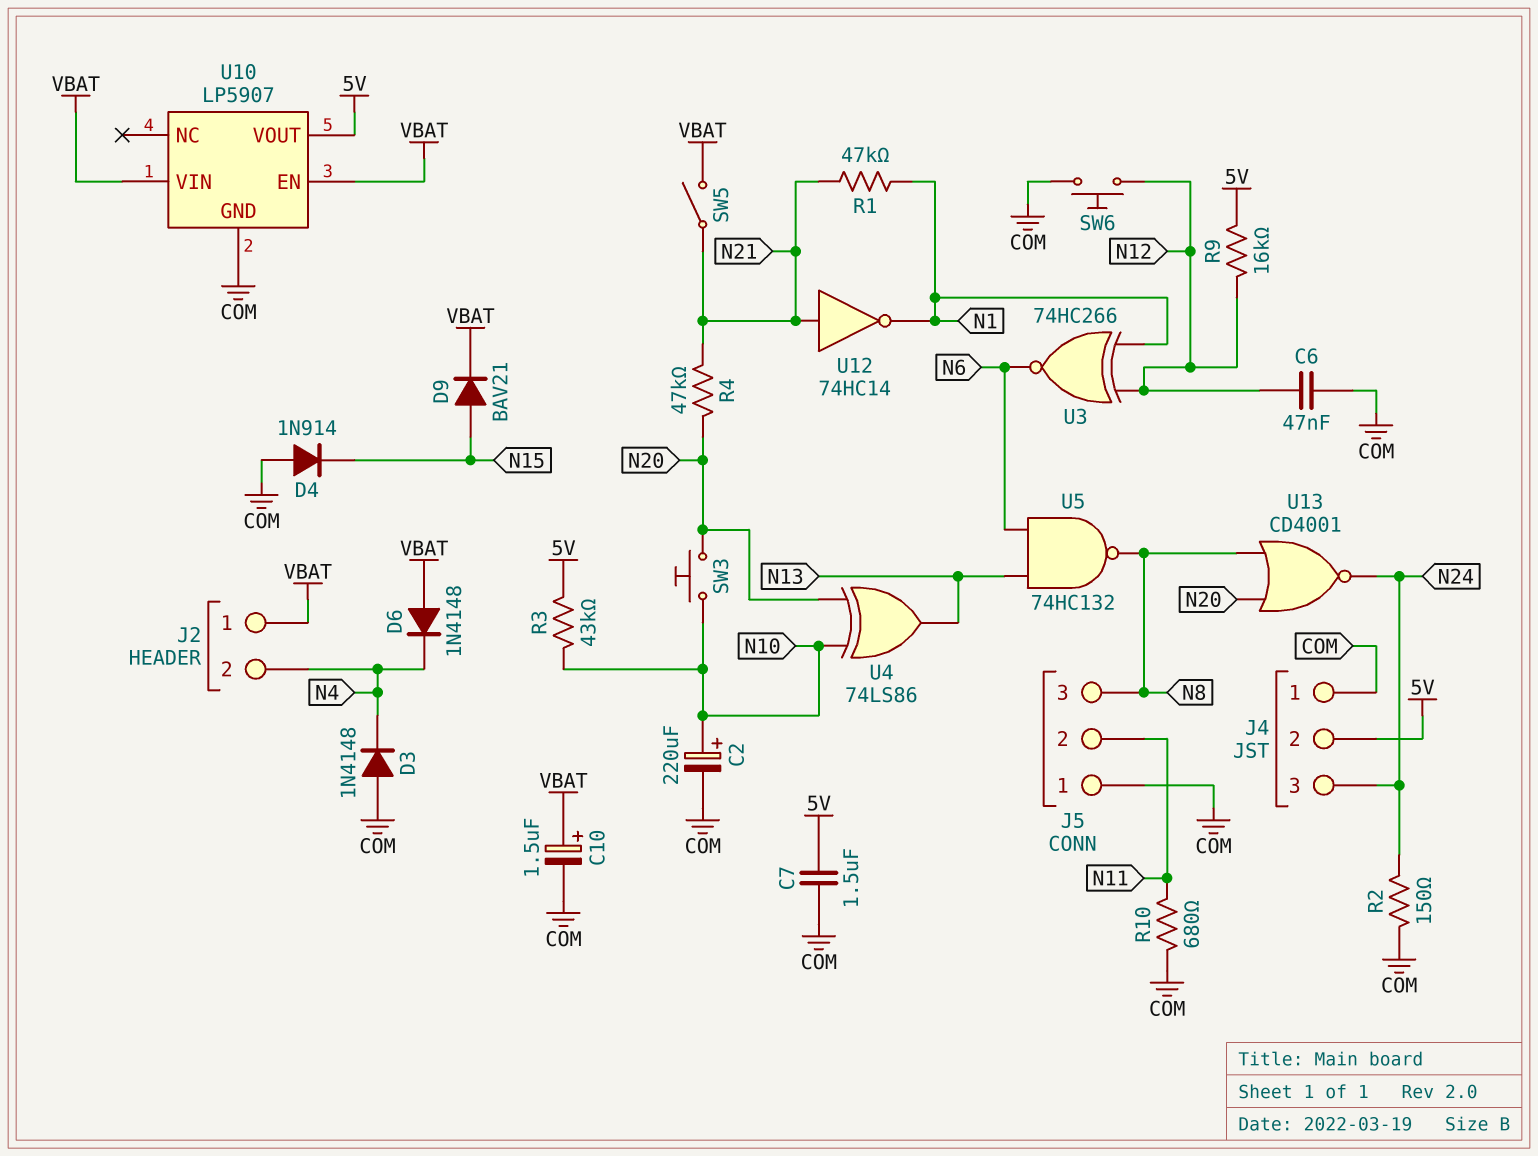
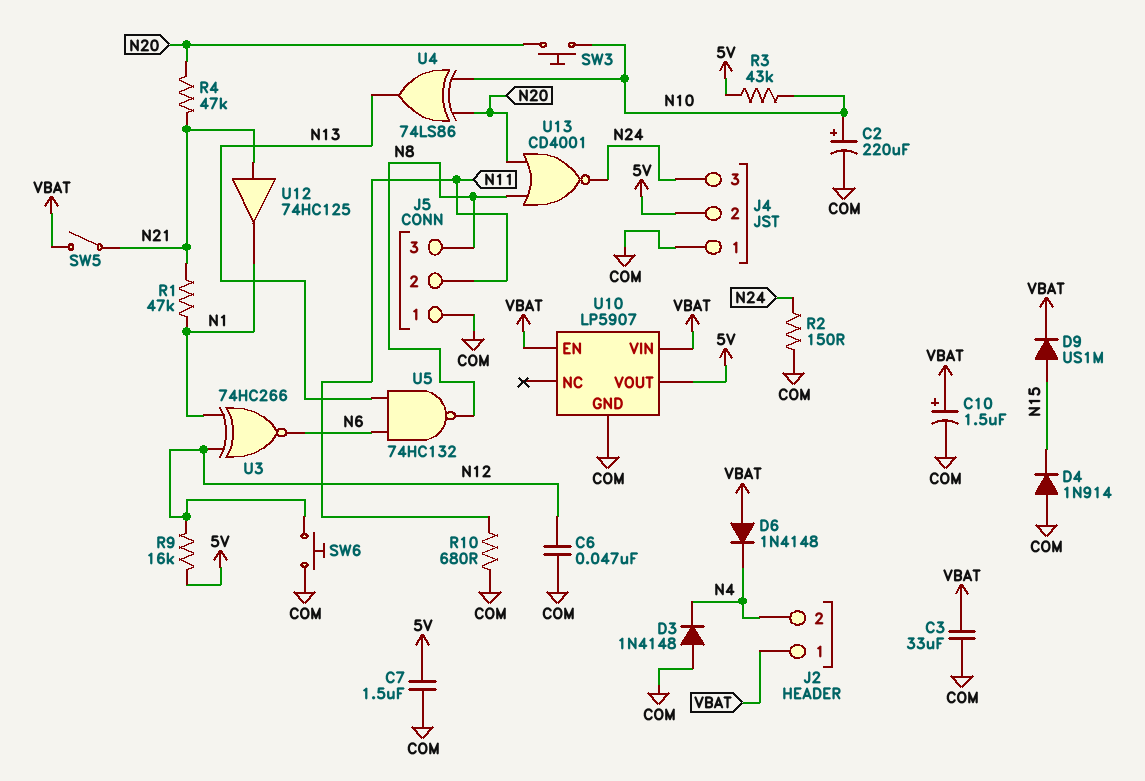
C3: none -> 33uF (COM, VBAT)
D9: diode BAV21 (A N15, K VBAT) -> diode US1M (A N15, K VBAT)
U12: NOT 74HC14 (in N21, out N1) -> buffer 74HC125 (in N21, out N1)

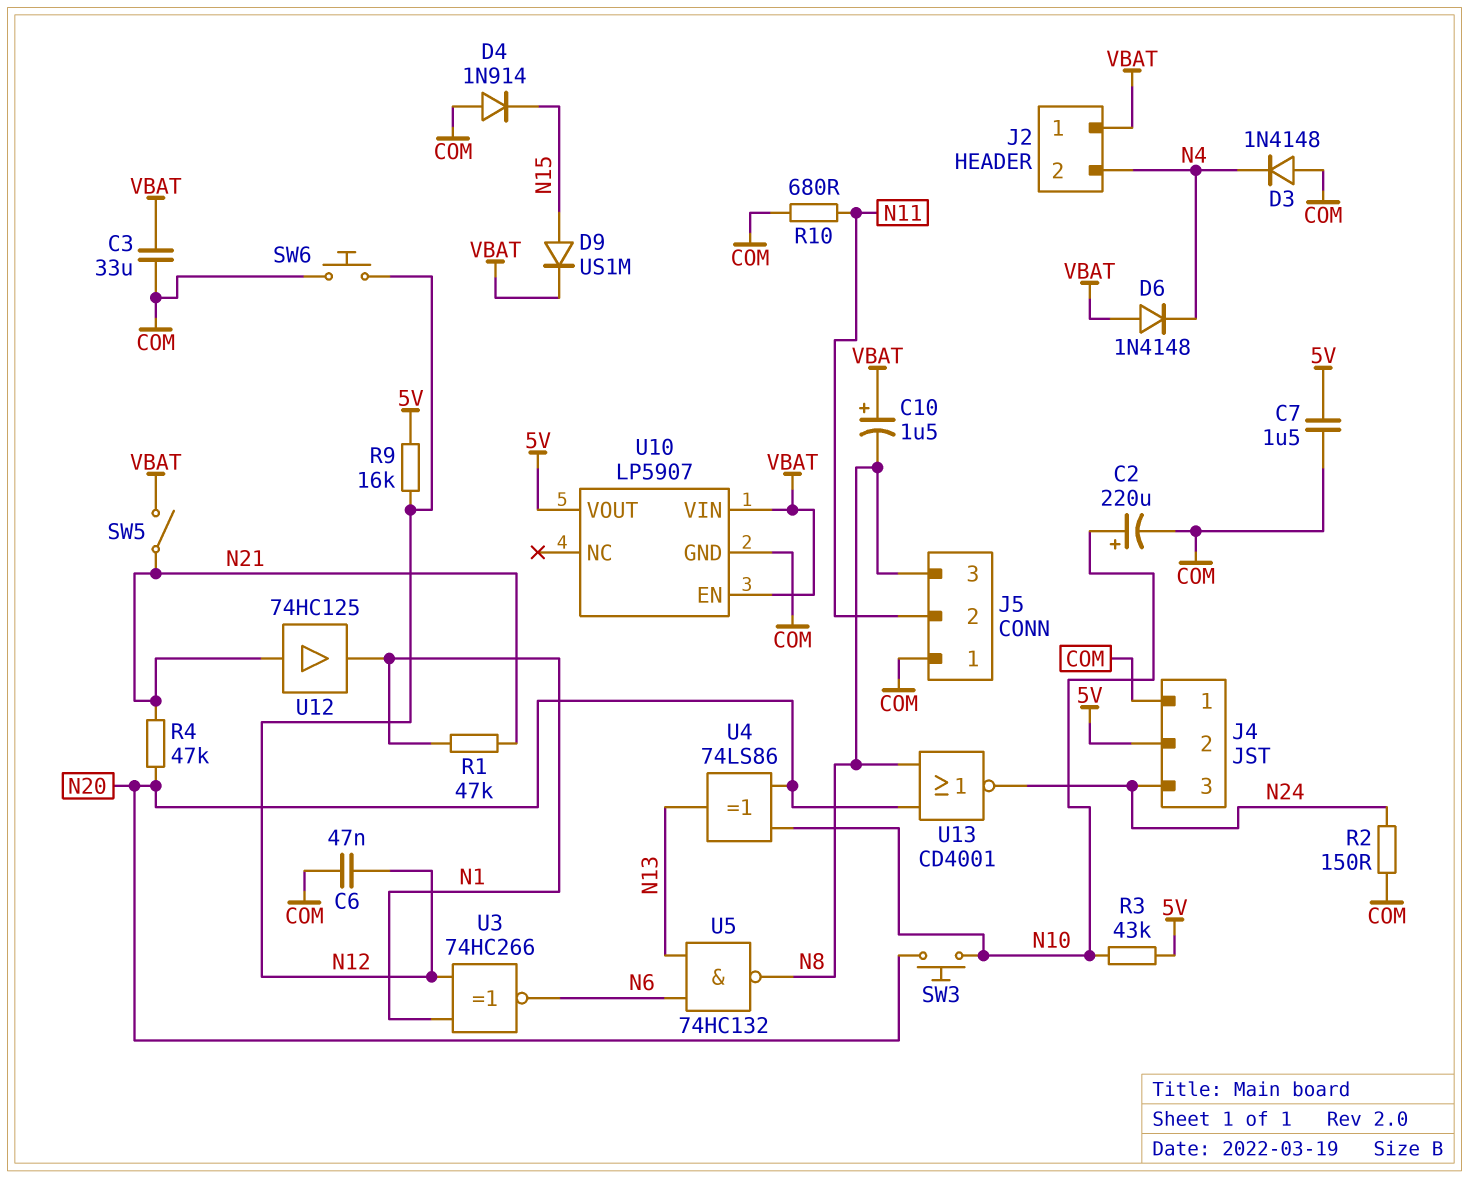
C10: 1.5uF (plus VBAT, minus COM) -> 1.5uF (plus VBAT, minus N8)

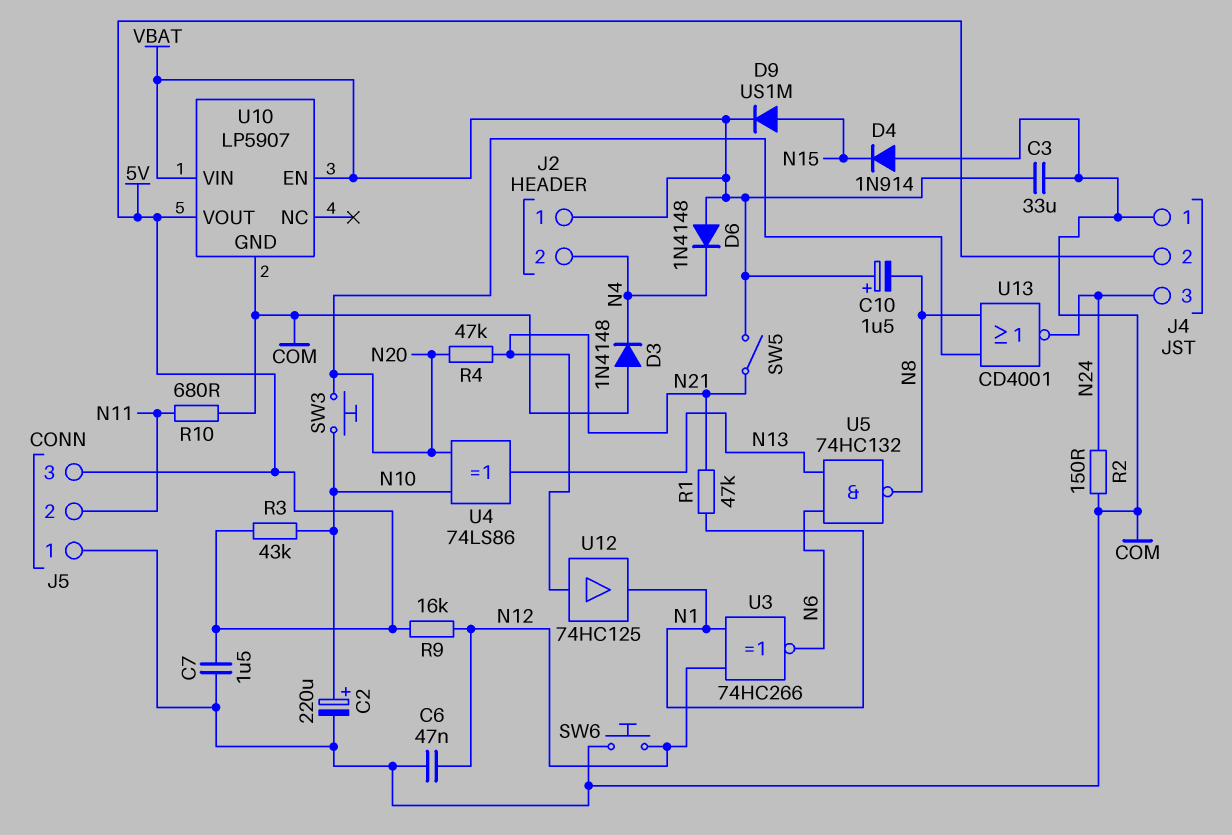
J5 pin 3: N8 -> 5V

